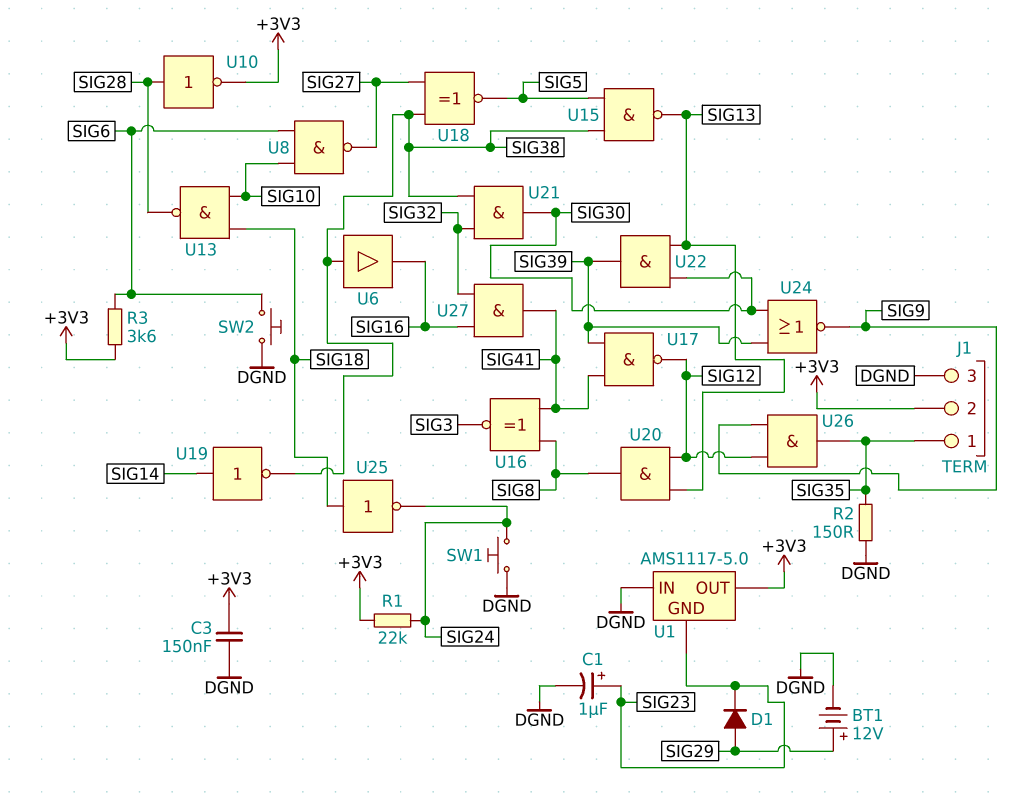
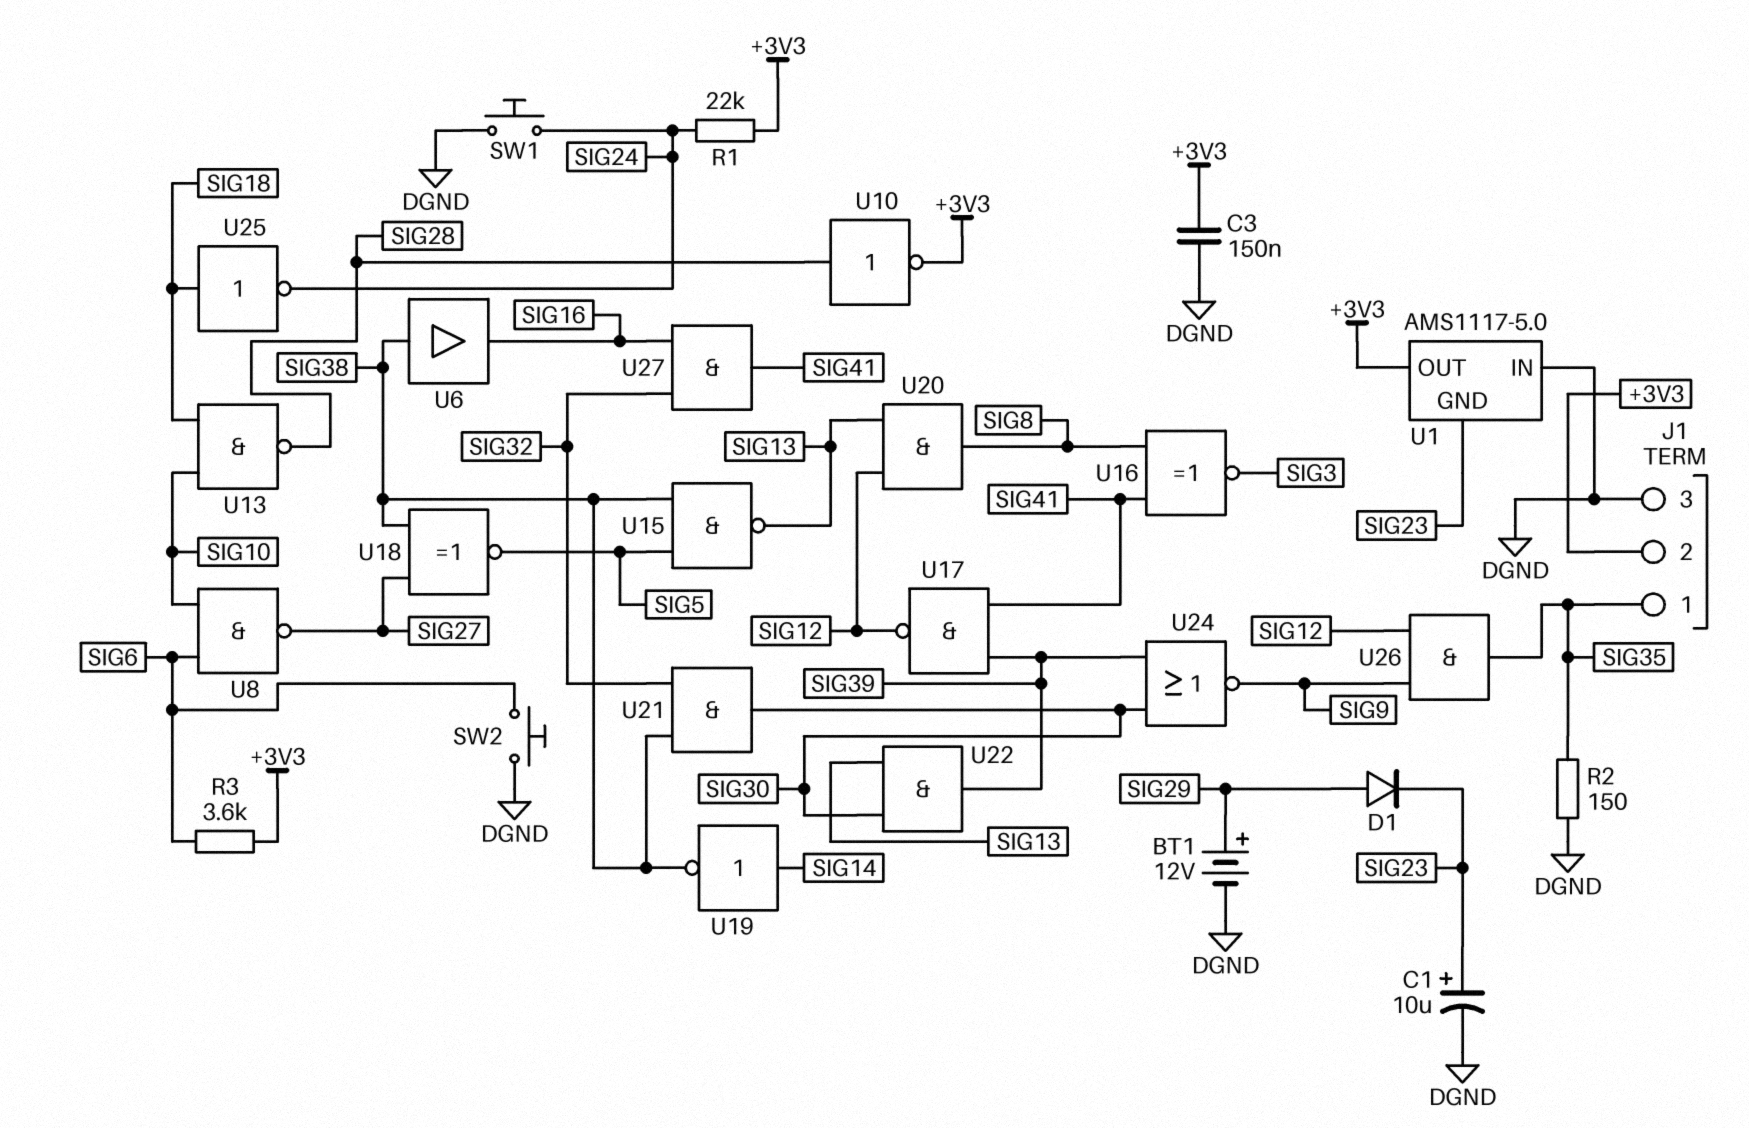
C1: 1uF (plus SIG23, minus DGND) -> 10uF (plus SIG23, minus DGND)

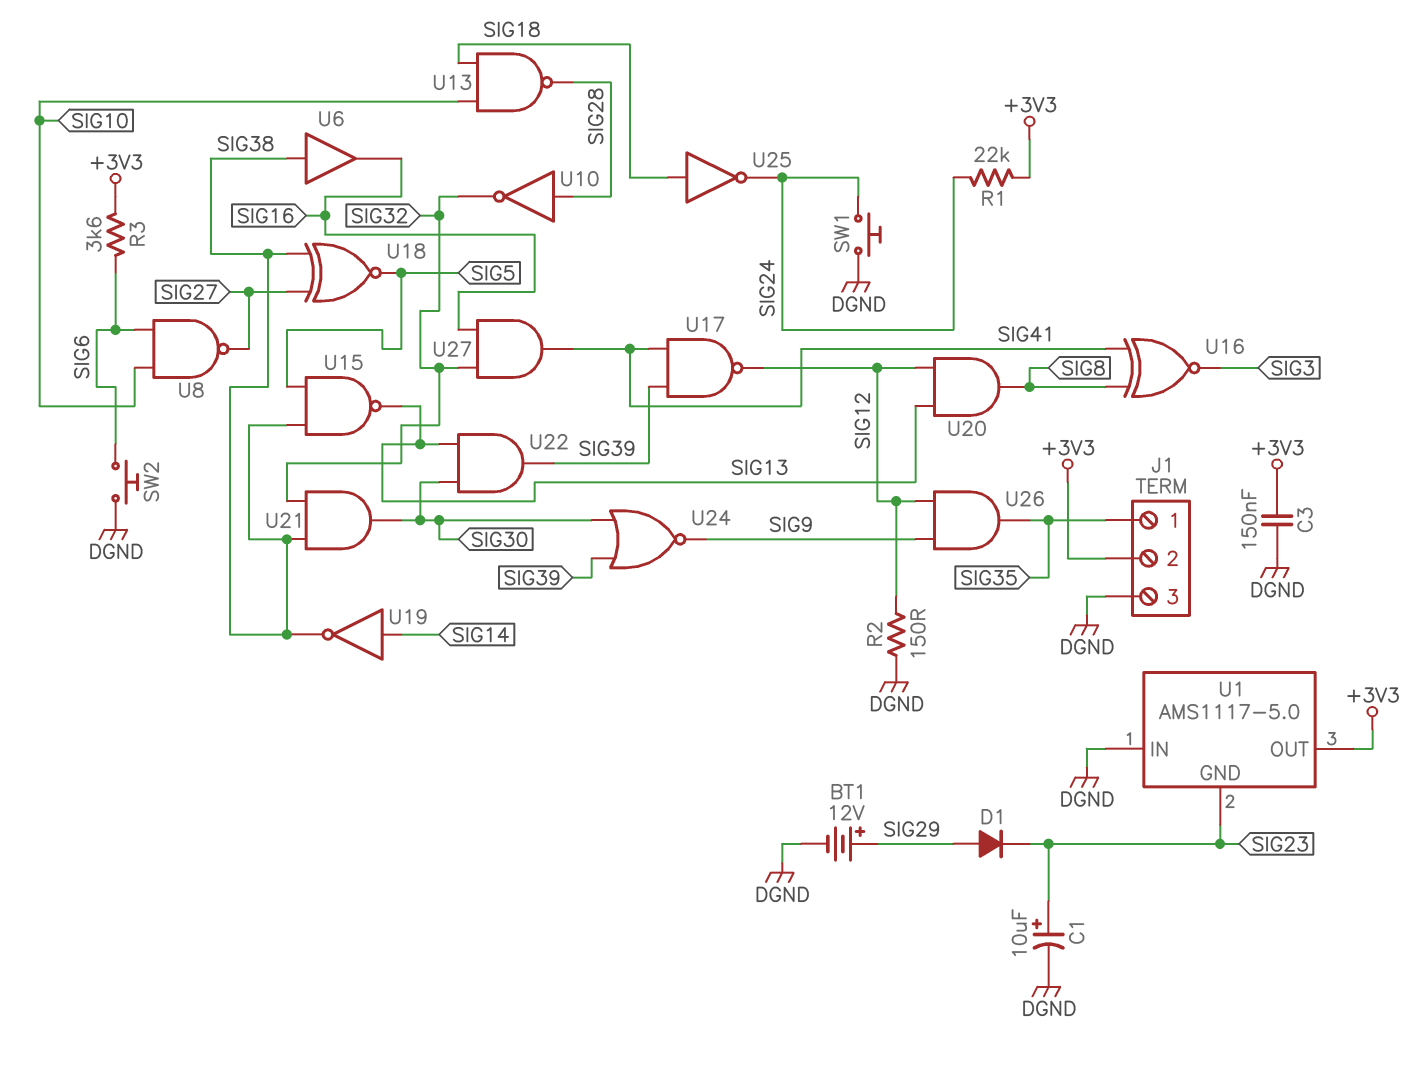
R2: 150 (DGND, SIG35) -> 150 (DGND, SIG12)
U10: NOT (in SIG28, out +3V3) -> NOT (in SIG28, out SIG32)

